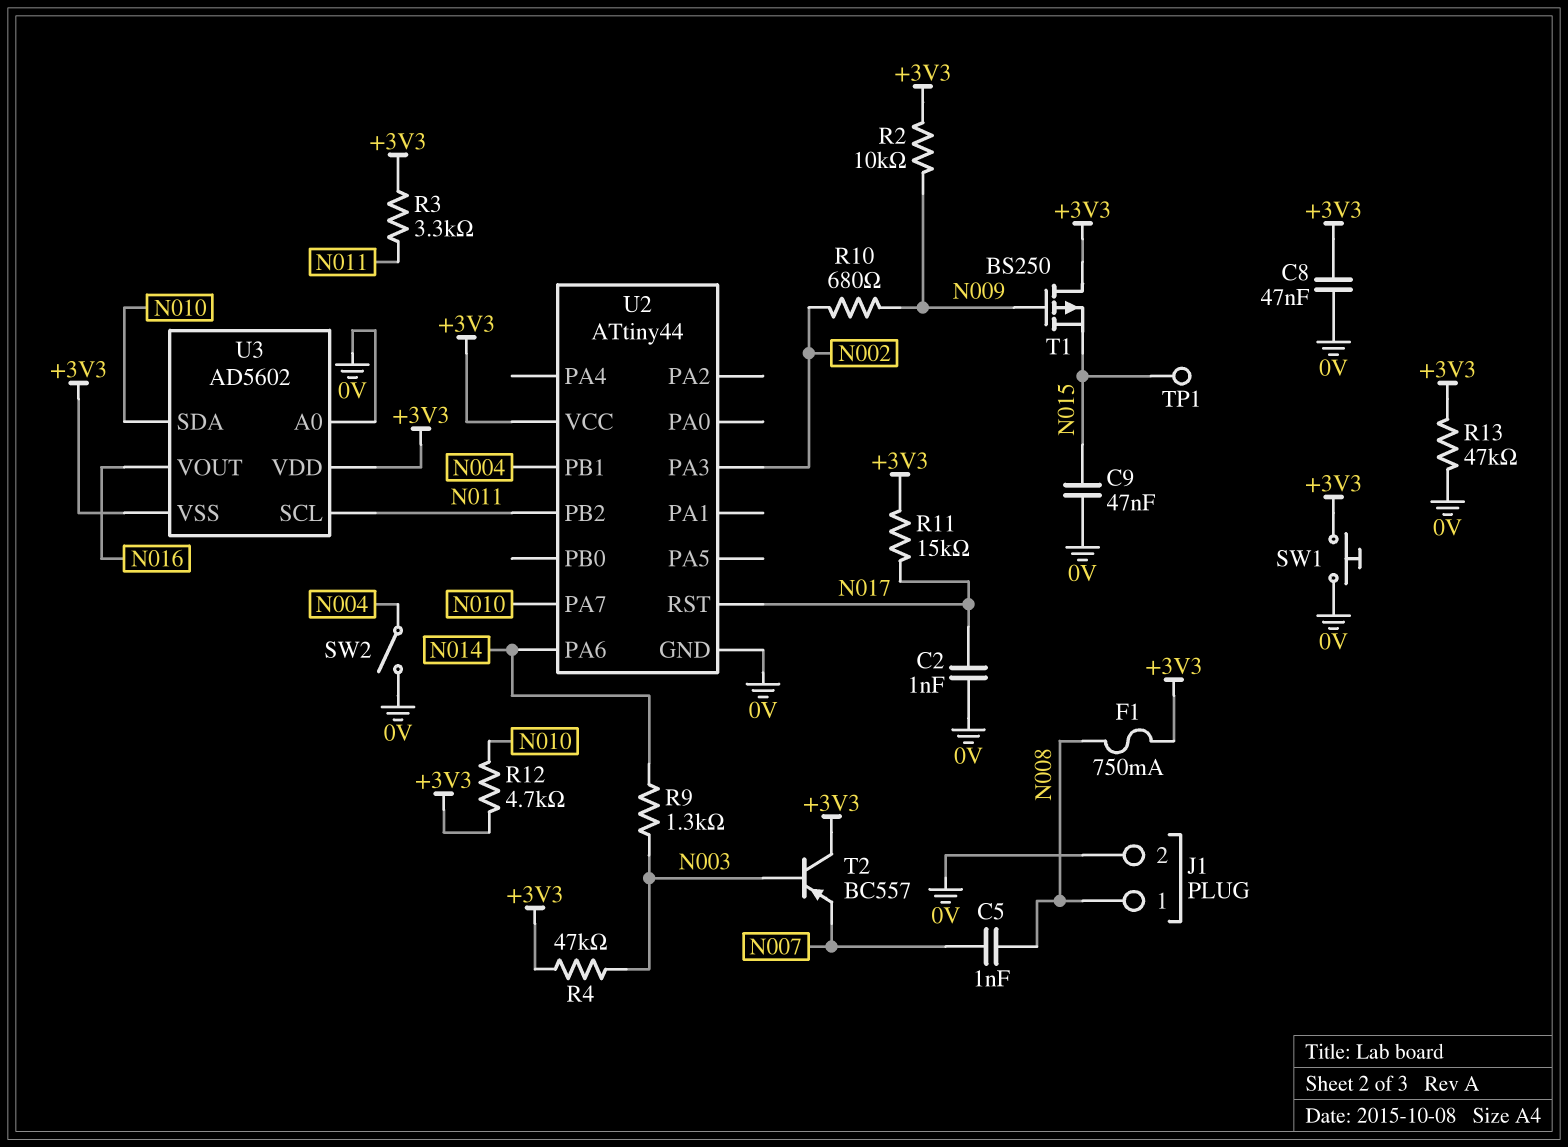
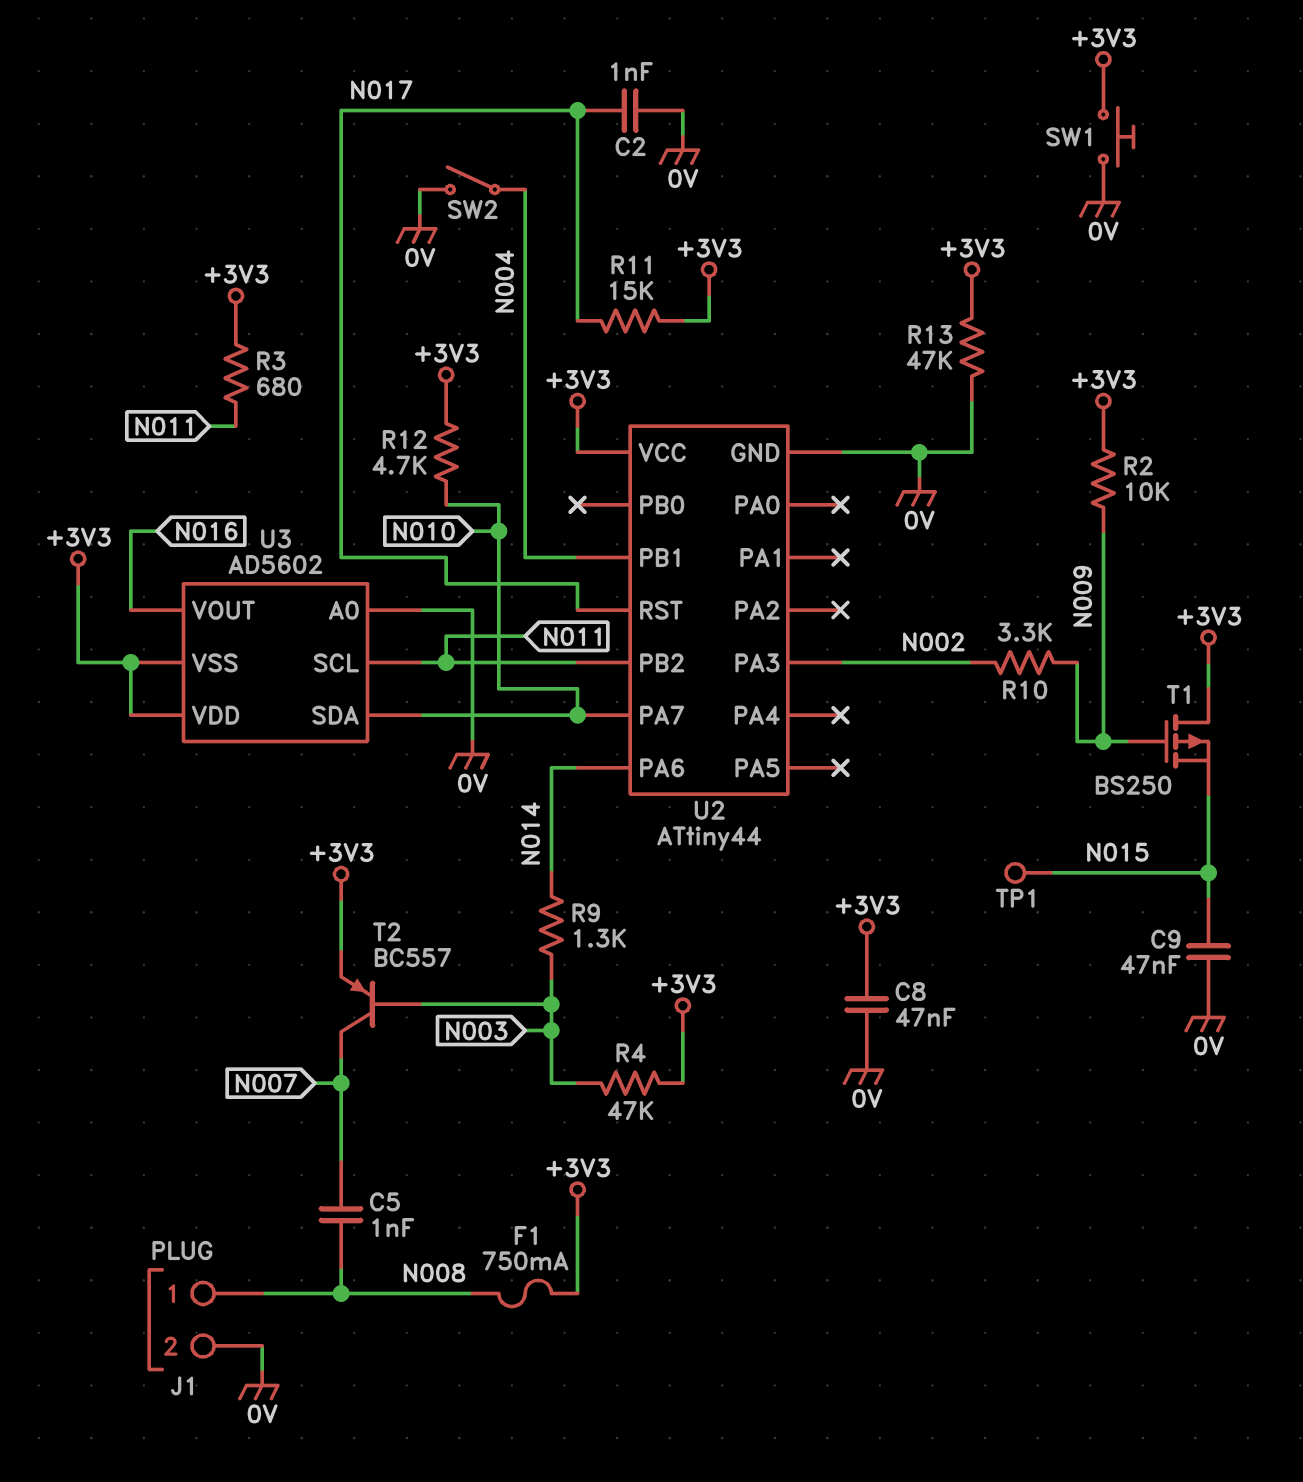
R3: 3.3k (+3V3, N011) -> 680 (+3V3, N011)
R10: 680 (N002, N009) -> 3.3k (N002, N009)
T2: PNP BC557 (B N003, C +3V3, E N007) -> PNP BC557 (B N003, C N007, E +3V3)

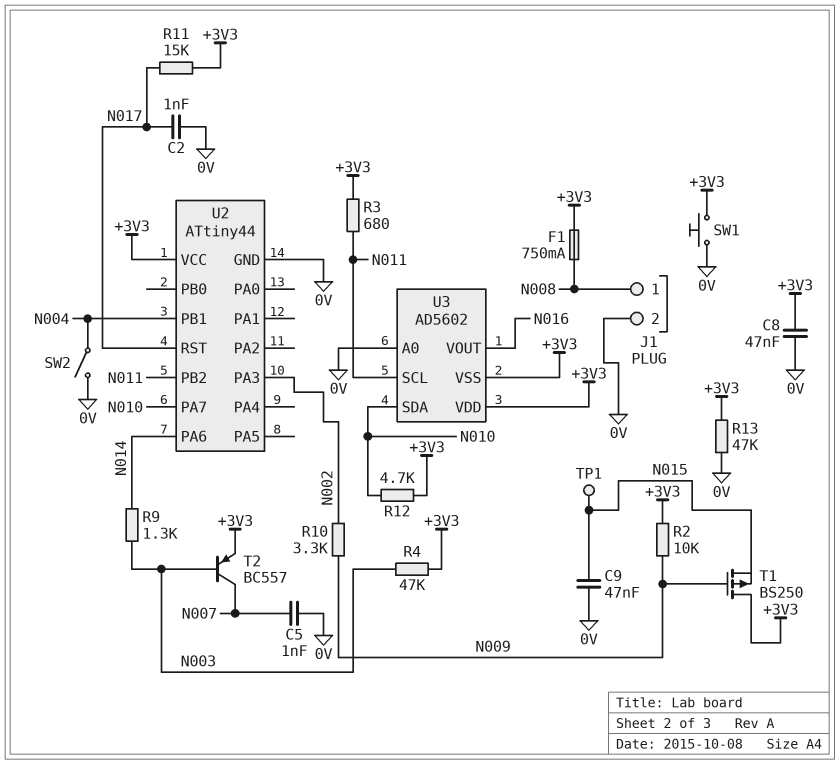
C5: 1nF (N007, N008) -> 1nF (0V, N007)

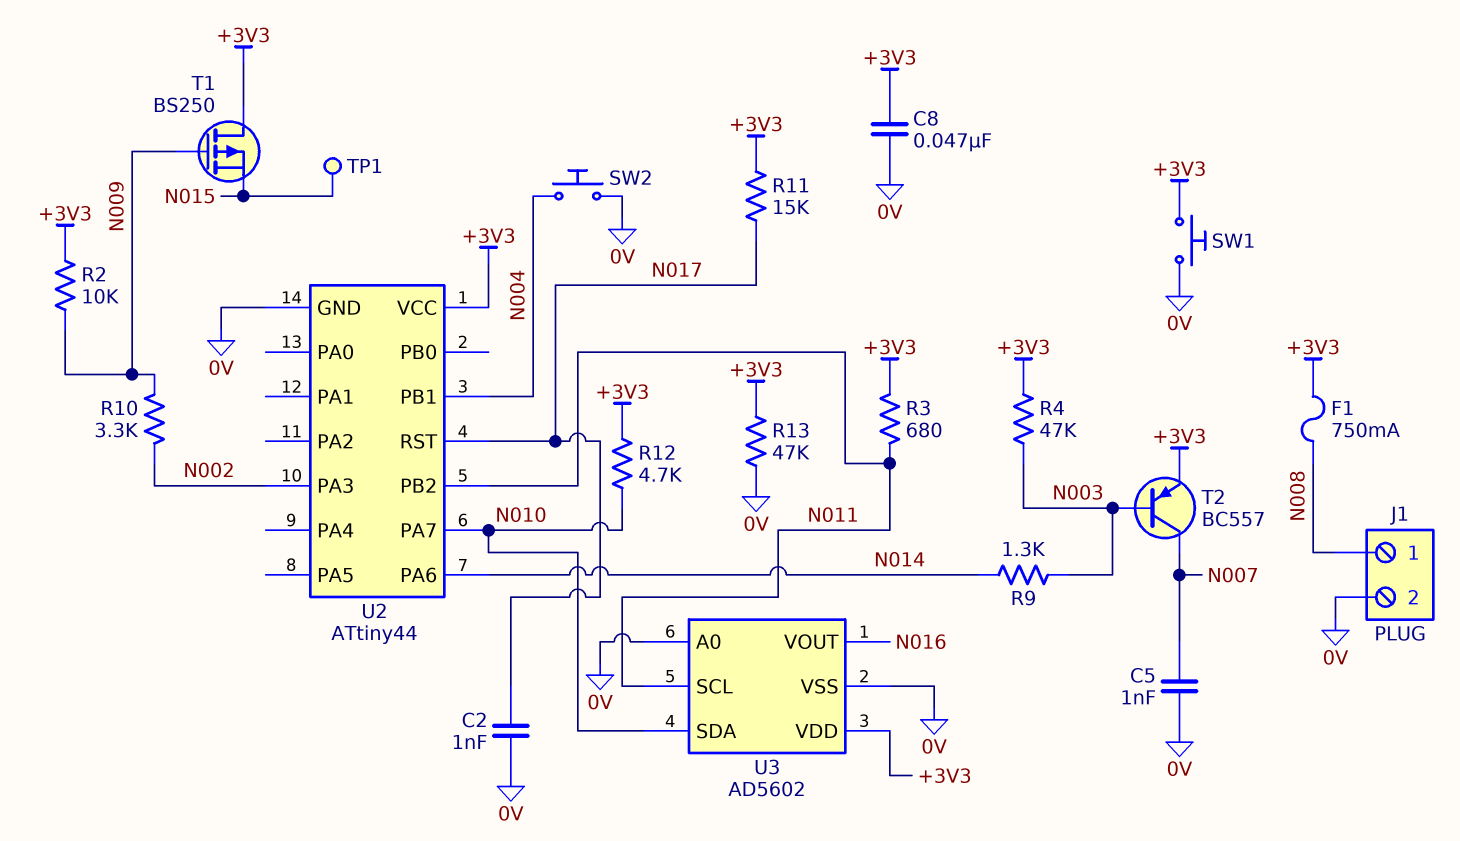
C9: 47nF (0V, N015) -> none
SW2: switch (0V, N004) -> button (0V, N004)
U3 pin VSS: +3V3 -> 0V

